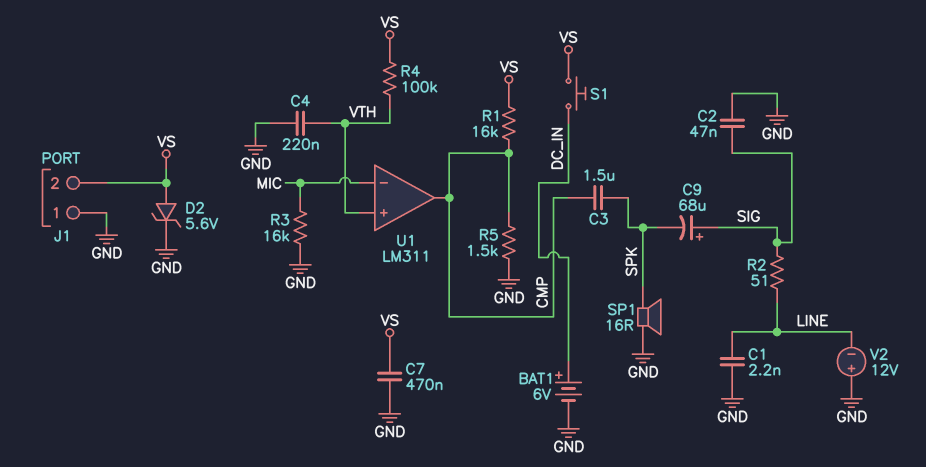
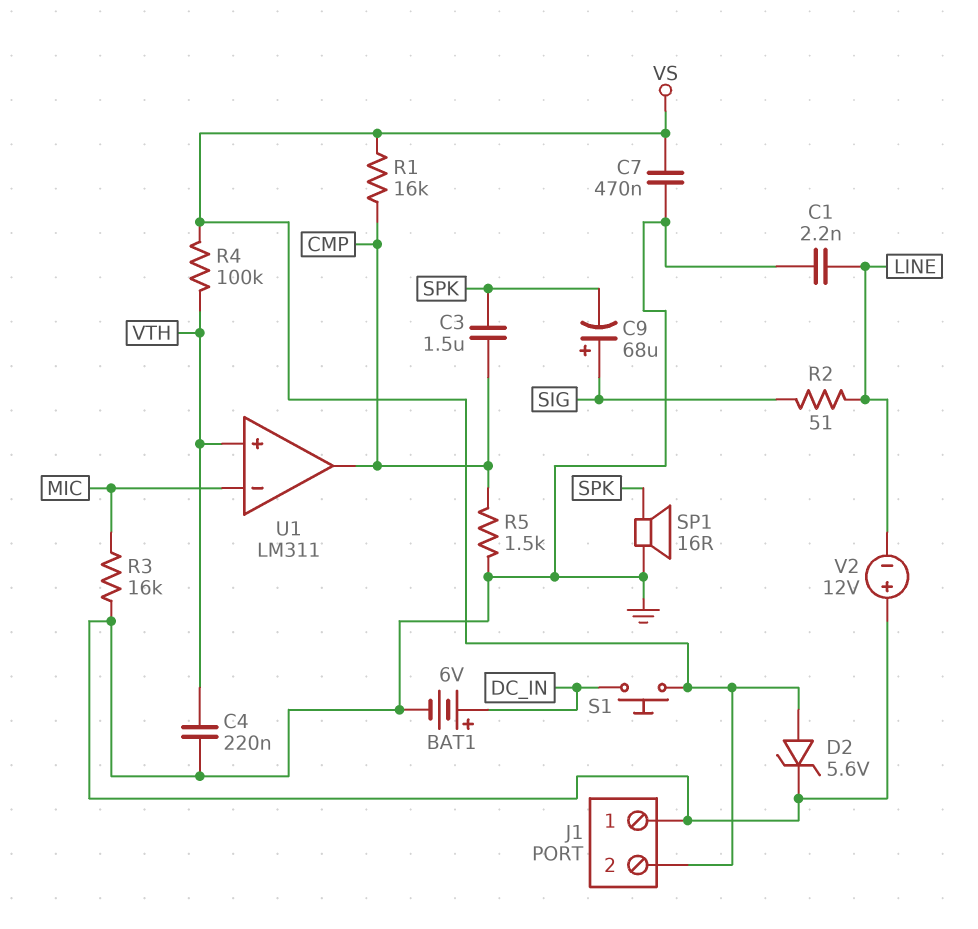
C2: 47nF (GND, SIG) -> none

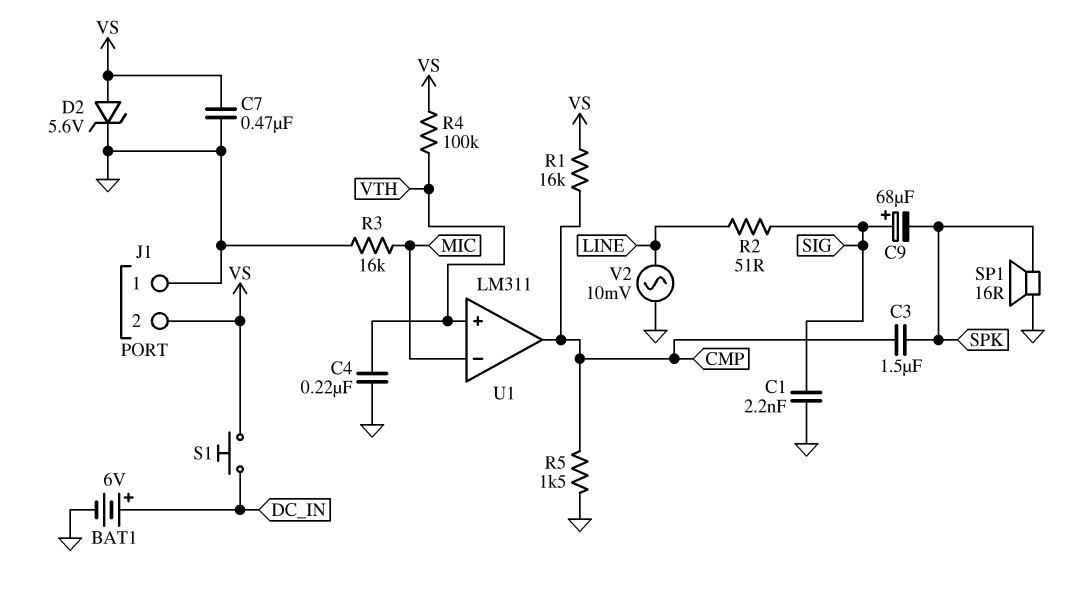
C1: 2.2nF (GND, LINE) -> 2.2nF (GND, SIG)
V2: 12V (plus GND, minus LINE) -> AC 10mV (GND, LINE)

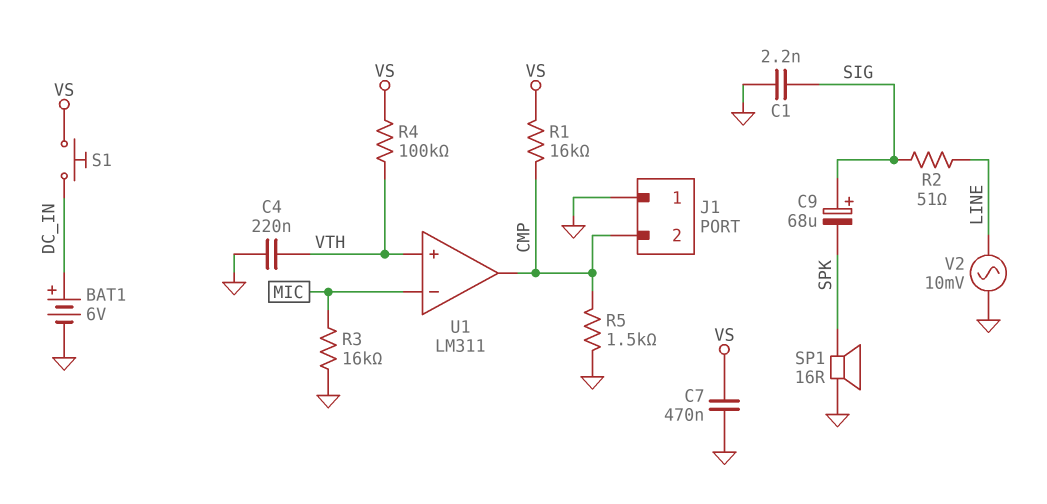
C3: 1.5uF (CMP, SPK) -> none
D2: zener 5.6V (A VS, K GND) -> none
J1 pin 2: VS -> CMP

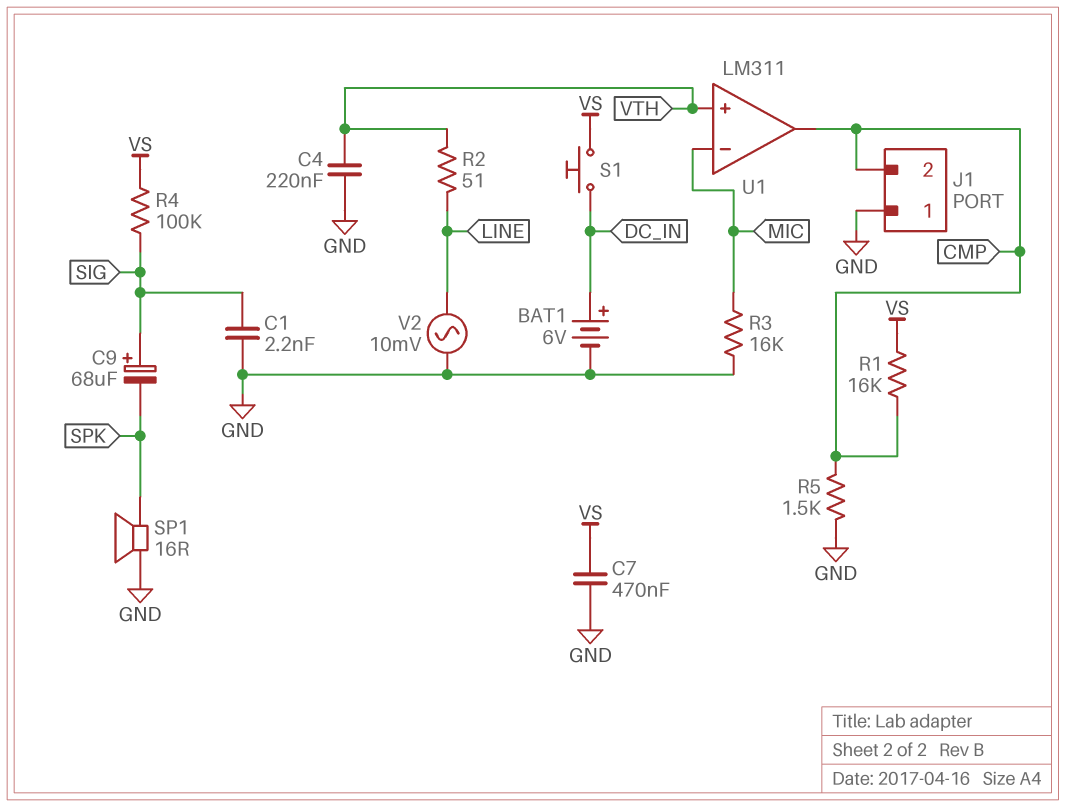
R2: 51 (LINE, SIG) -> 51 (LINE, VTH)
R4: 100k (VS, VTH) -> 100k (SIG, VS)

